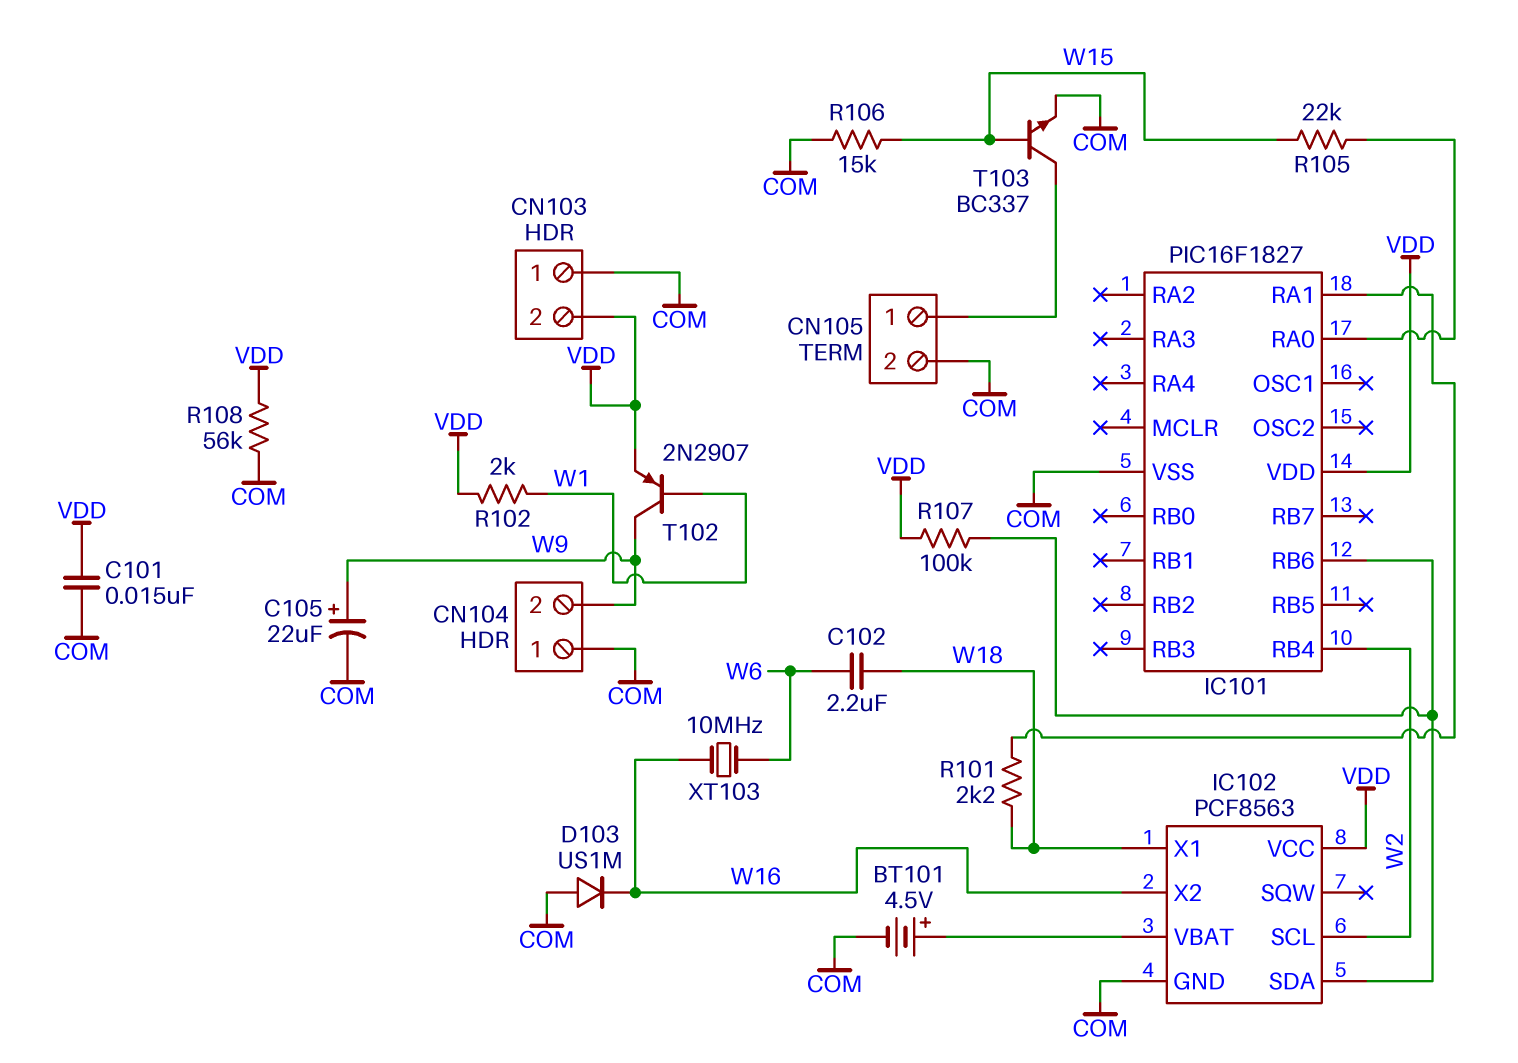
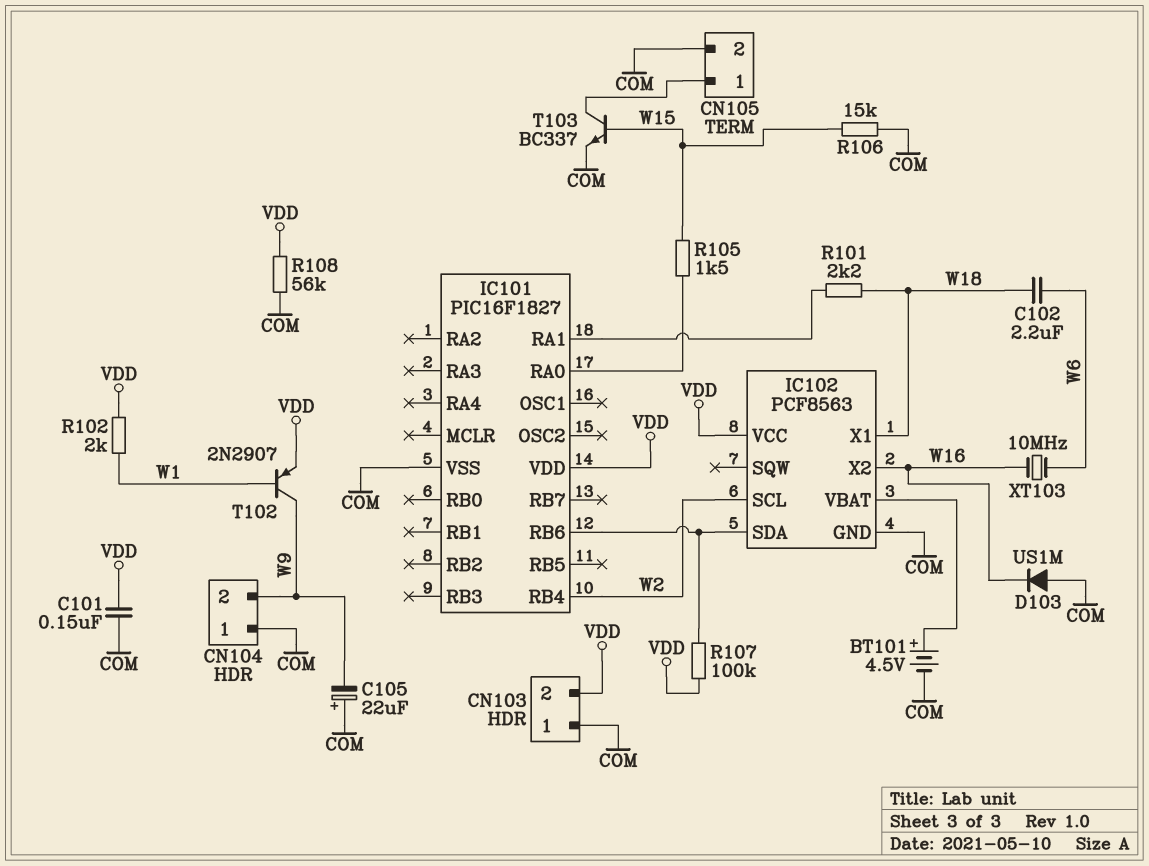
C101: 15nF (COM, VDD) -> 150nF (COM, VDD)
C105: 22uF (plus W9, minus COM) -> 22uF (plus COM, minus W9)
R105: 22k (IC101/RA0, W15) -> 1.5k (IC101/RA0, W15)

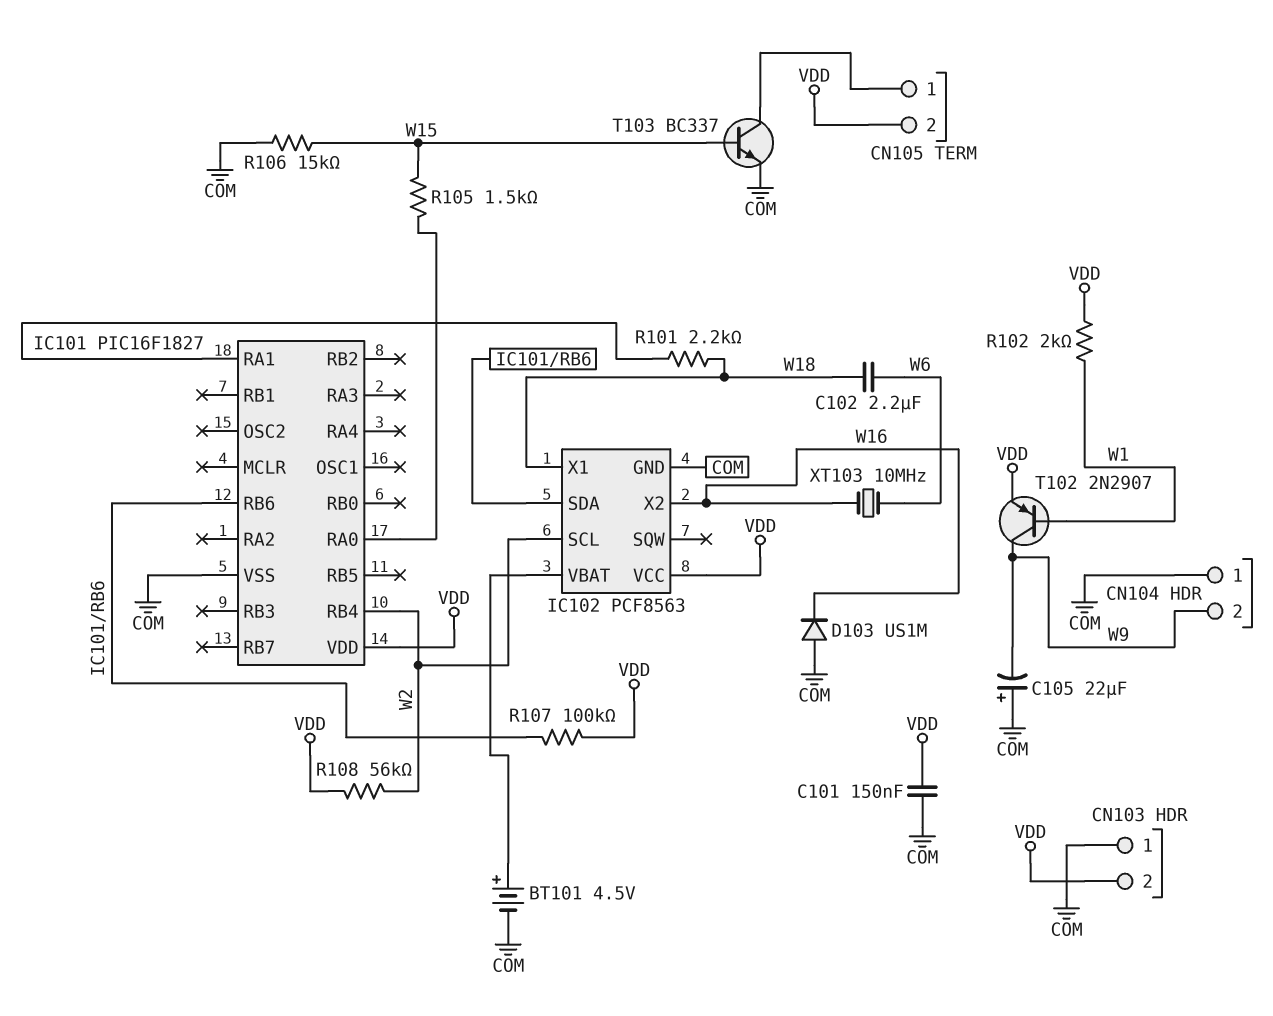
CN105 pin 2: COM -> VDD
R108: 56k (COM, VDD) -> 56k (VDD, W2)

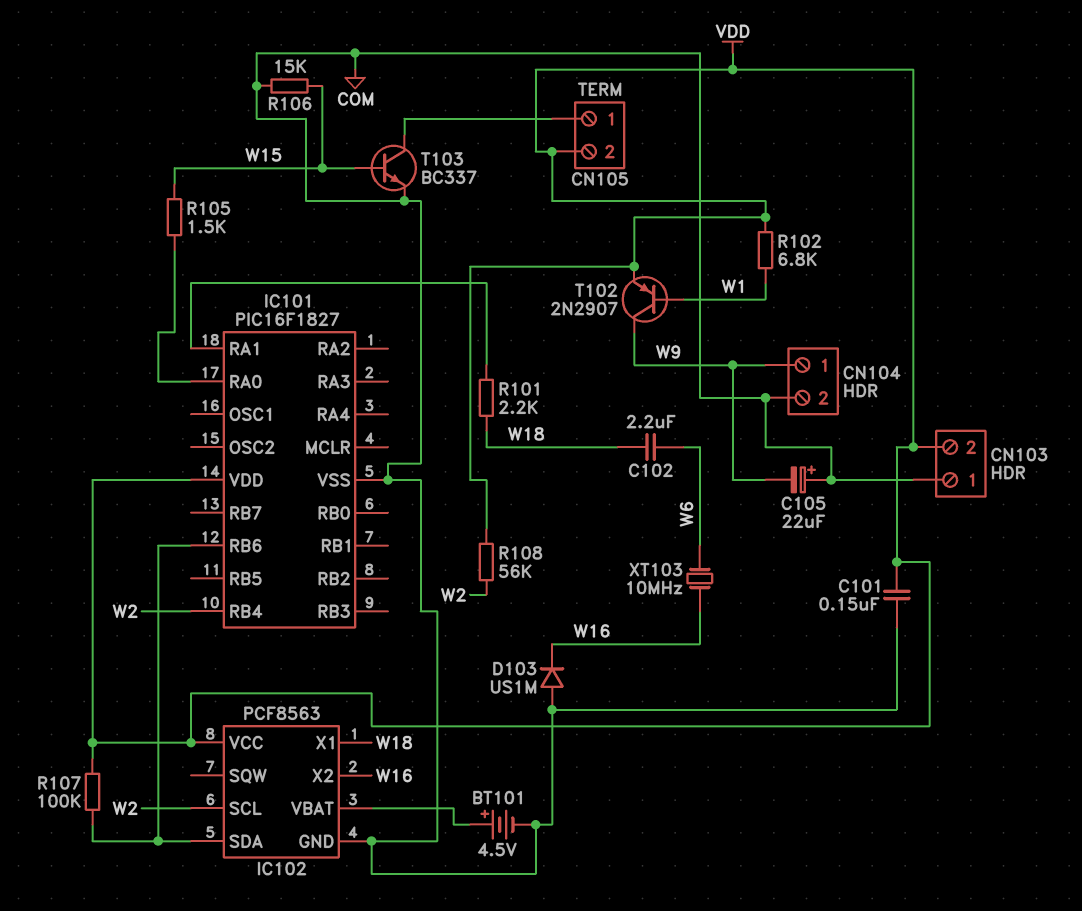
CN104 pin 1: COM -> W9
CN104 pin 2: W9 -> COM
R102: 2k (VDD, W1) -> 6.8k (VDD, W1)

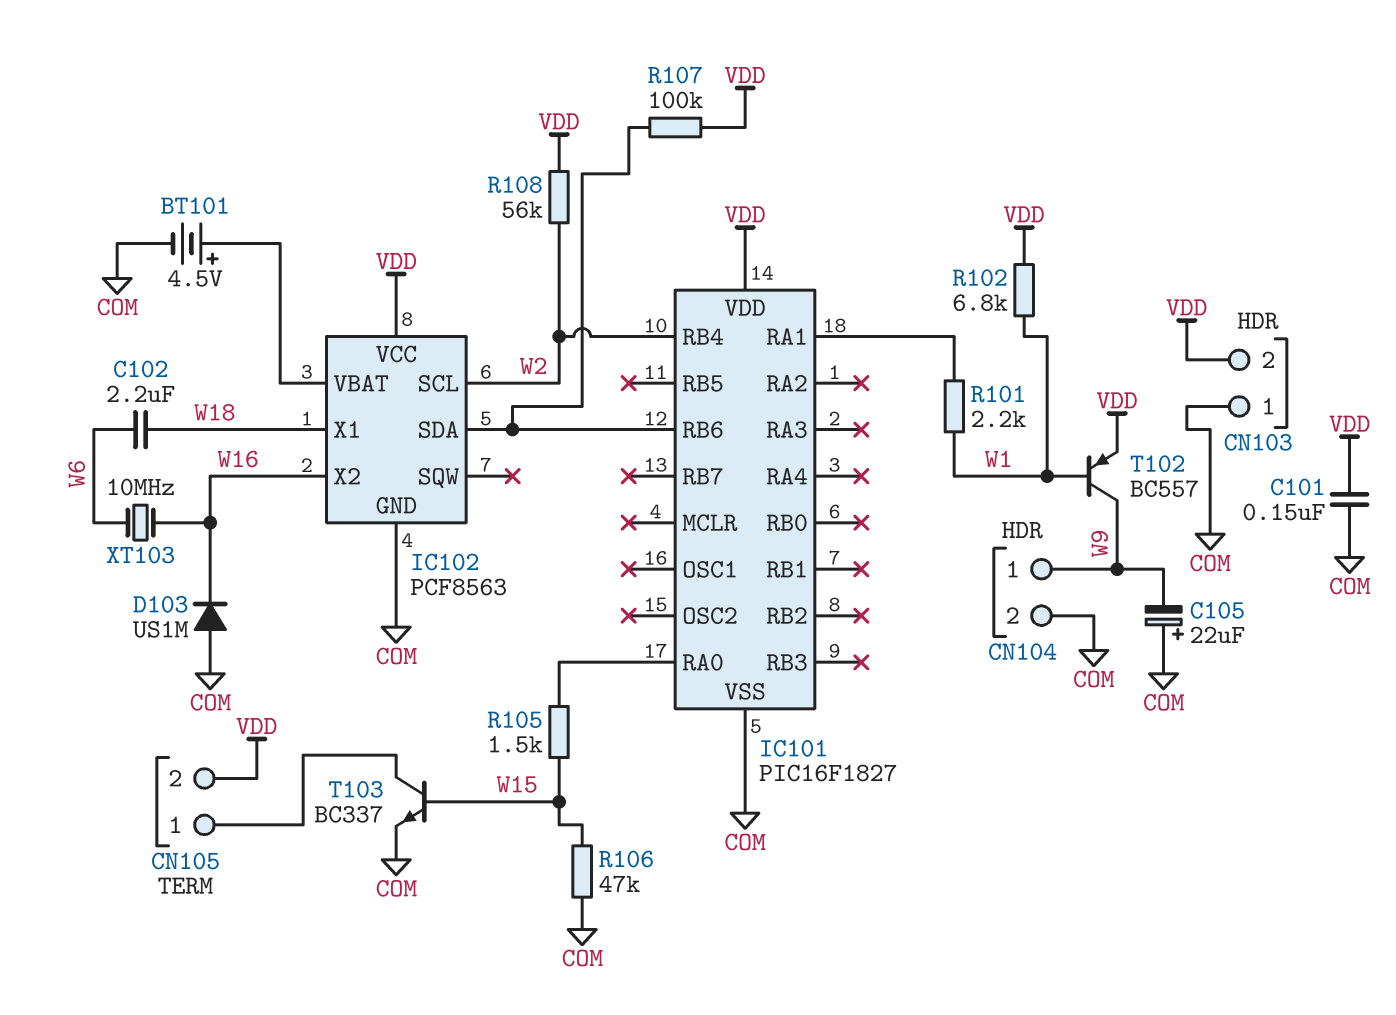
R101: 2.2k (IC101/RA1, W18) -> 2.2k (IC101/RA1, W1)
R106: 15k (COM, W15) -> 47k (COM, W15)
T102: PNP 2N2907 (B W1, C W9, E VDD) -> PNP BC557 (B W1, C W9, E VDD)

